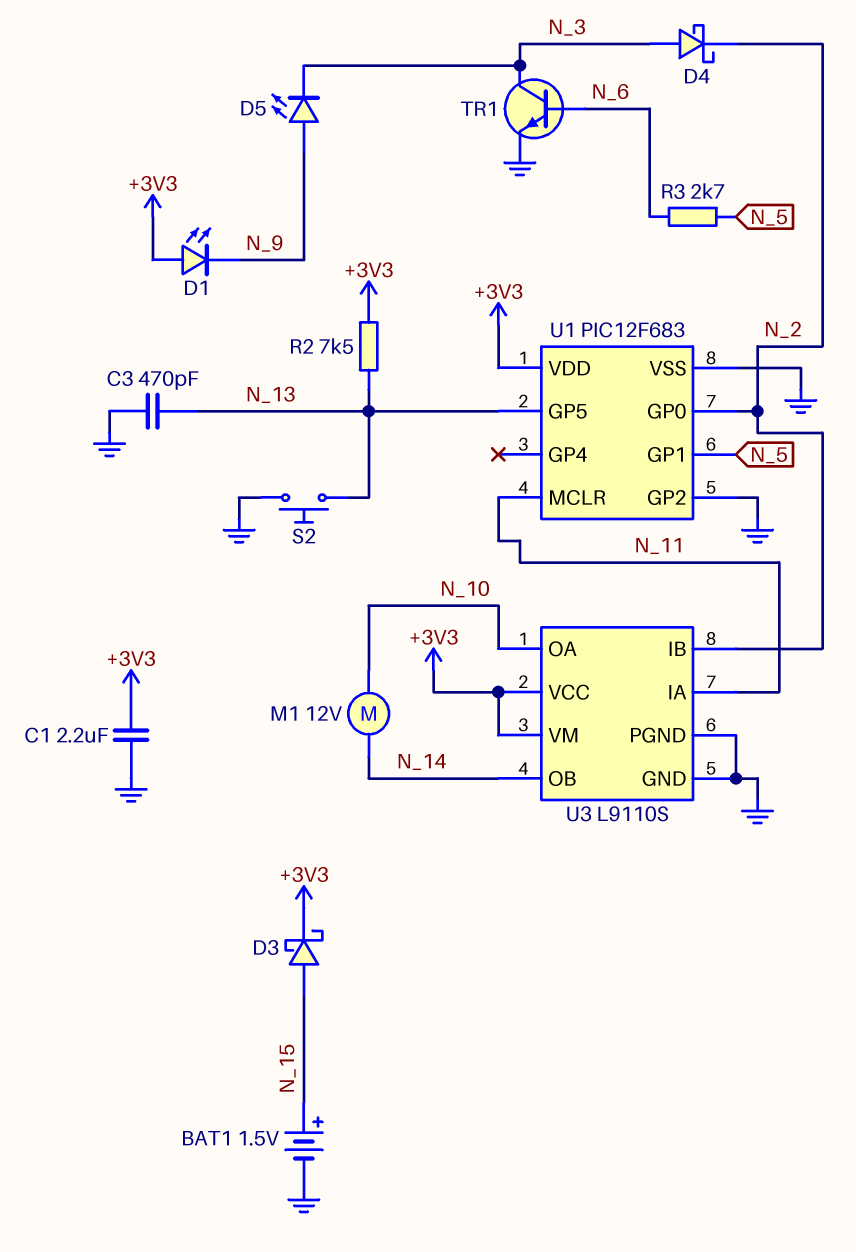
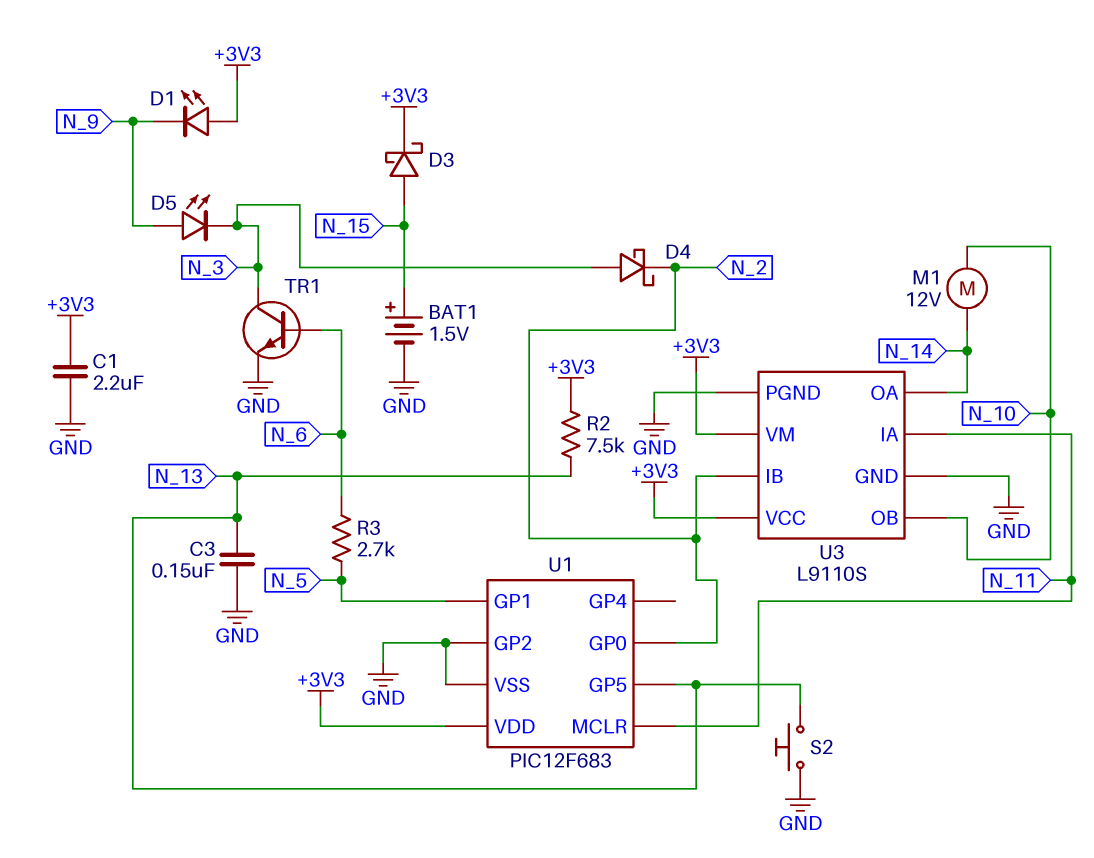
C3: 470pF (GND, N_13) -> 150nF (GND, N_13)
U3 pin OA: N_10 -> N_14
U3 pin OB: N_14 -> N_10

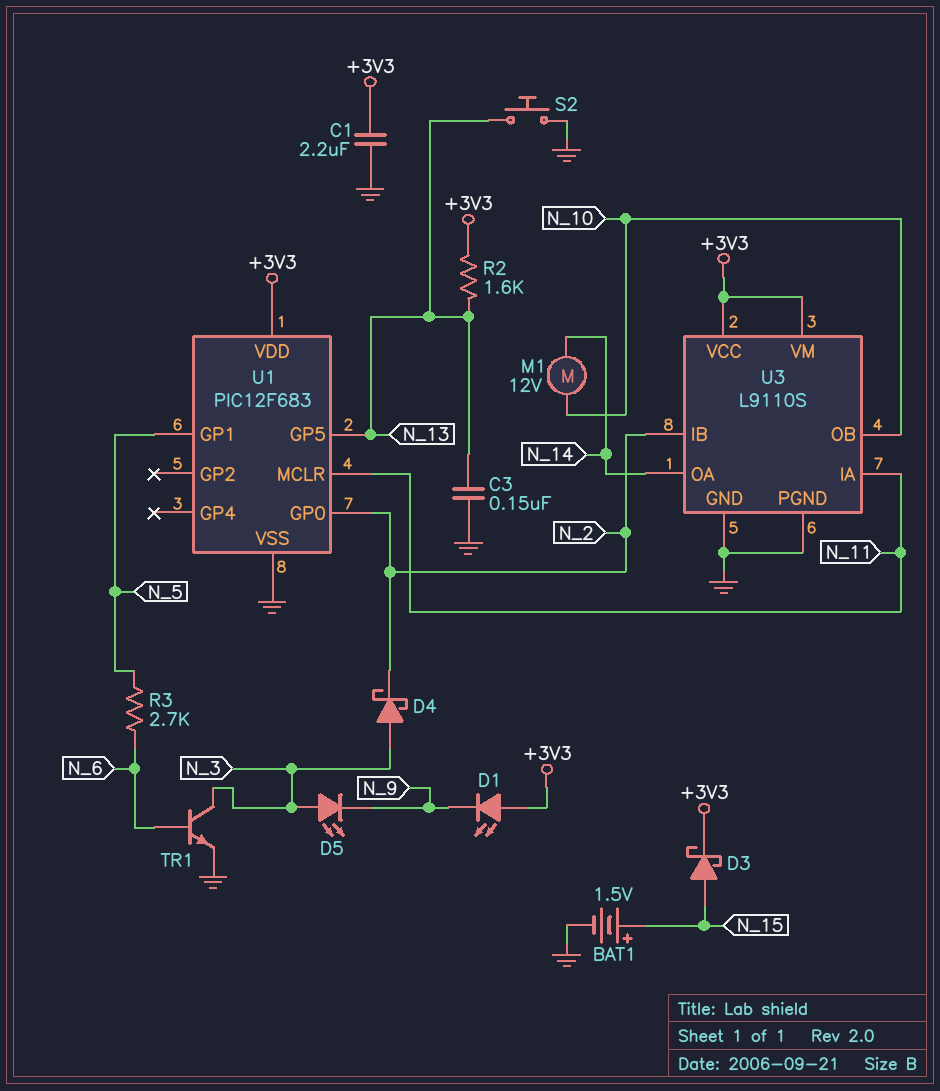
D5: LED (A N_9, K N_3) -> LED (A N_3, K N_9)
R2: 7.5k (+3V3, N_13) -> 1.6k (+3V3, N_13)
U1 pin GP2: GND -> none

